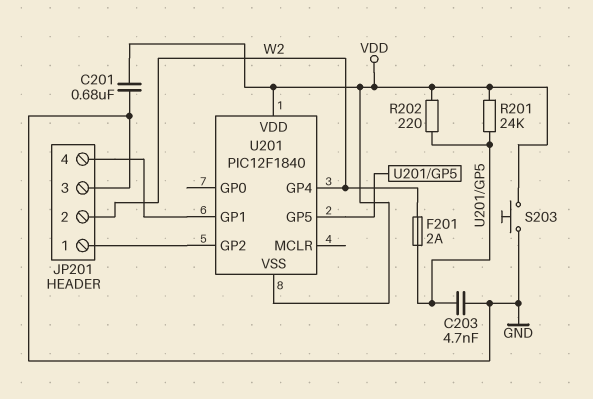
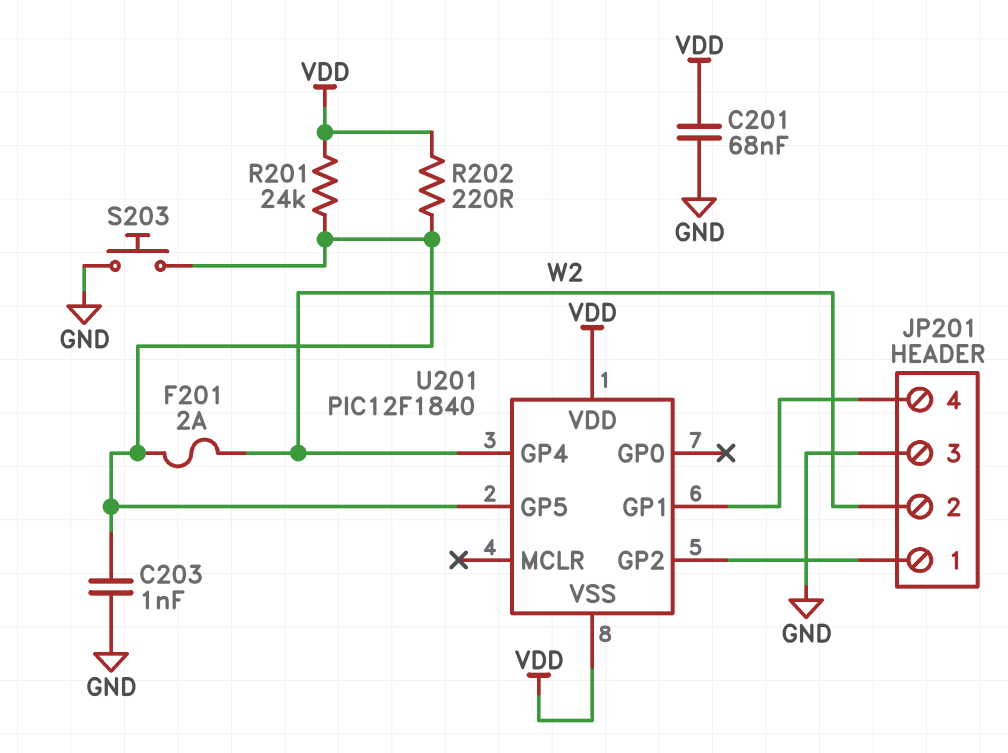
C201: 680nF (GND, VDD) -> 68nF (GND, VDD)
C203: 4.7nF (GND, U201/GP5) -> 1nF (GND, U201/GP5)
S203: button (GND, VDD) -> button (GND, U201/GP5)

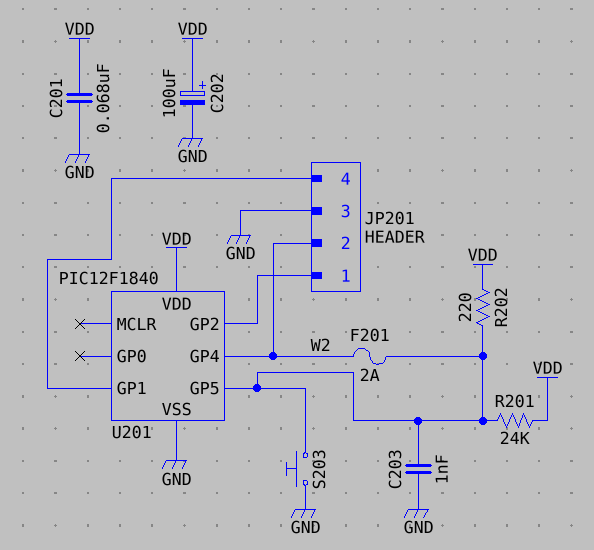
C202: none -> 100uF (plus VDD, minus GND)
U201 pin VSS: VDD -> GND

